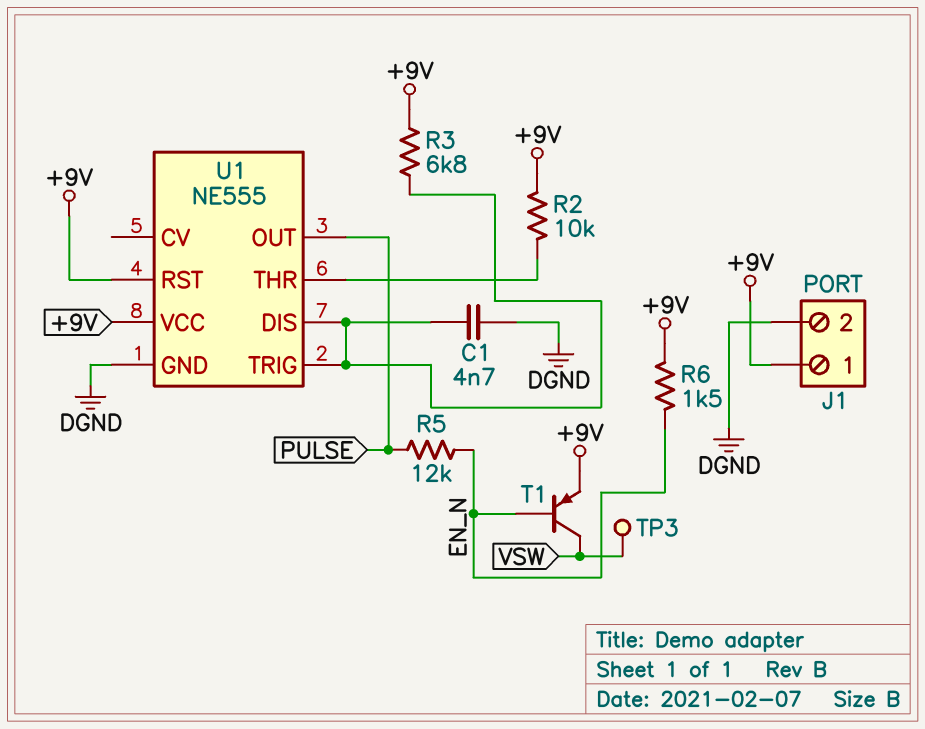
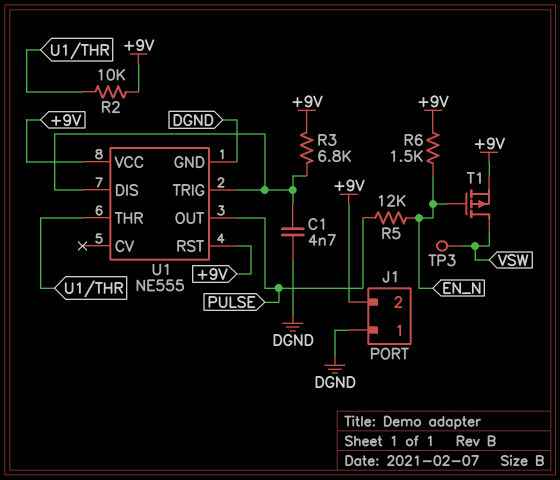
J1 pin 1: +9V -> DGND
J1 pin 2: DGND -> +9V
T1: PNP (B EN_N, C VSW, E +9V) -> PMOS (G EN_N, D VSW, S +9V)

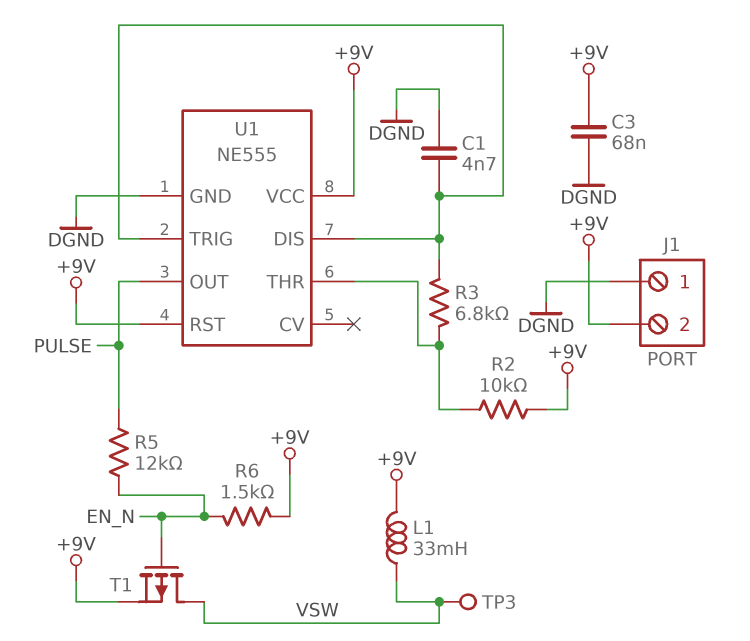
C3: none -> 68nF (+9V, DGND)
L1: none -> 33mH (+9V, VSW)
R3: 6.8k (+9V, U1/DIS) -> 6.8k (U1/DIS, U1/THR)

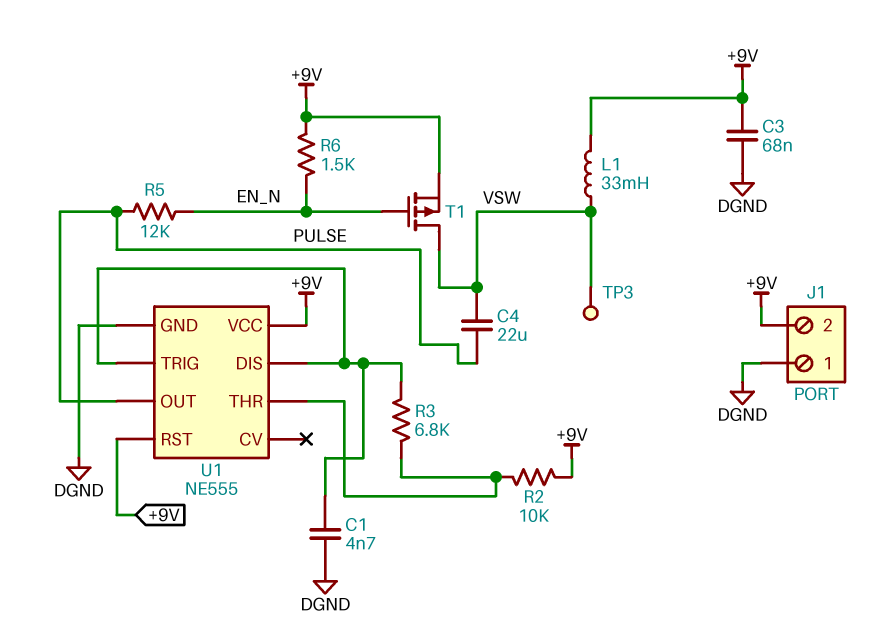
C4: none -> 22uF (PULSE, VSW)

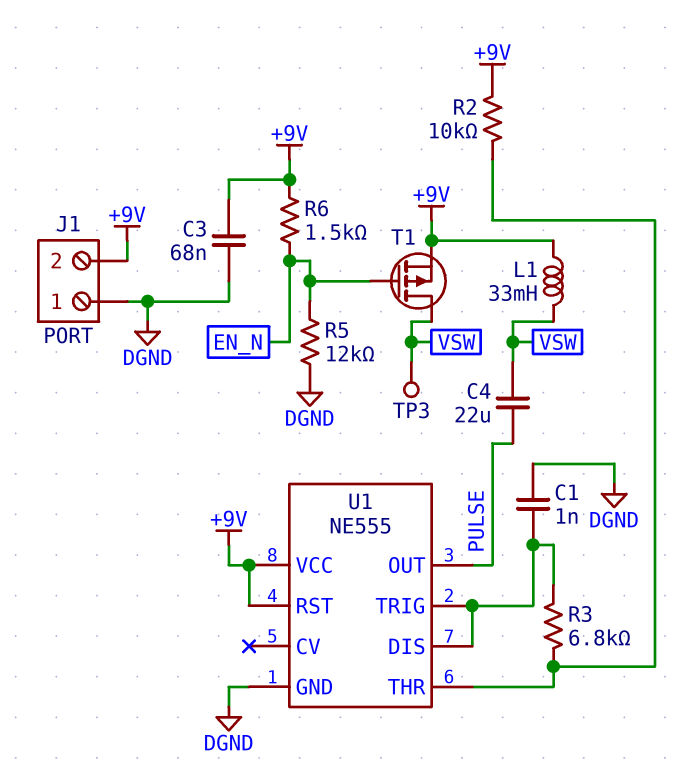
C1: 4.7nF (DGND, U1/DIS) -> 1nF (DGND, U1/DIS)
R5: 12k (EN_N, PULSE) -> 12k (DGND, EN_N)

